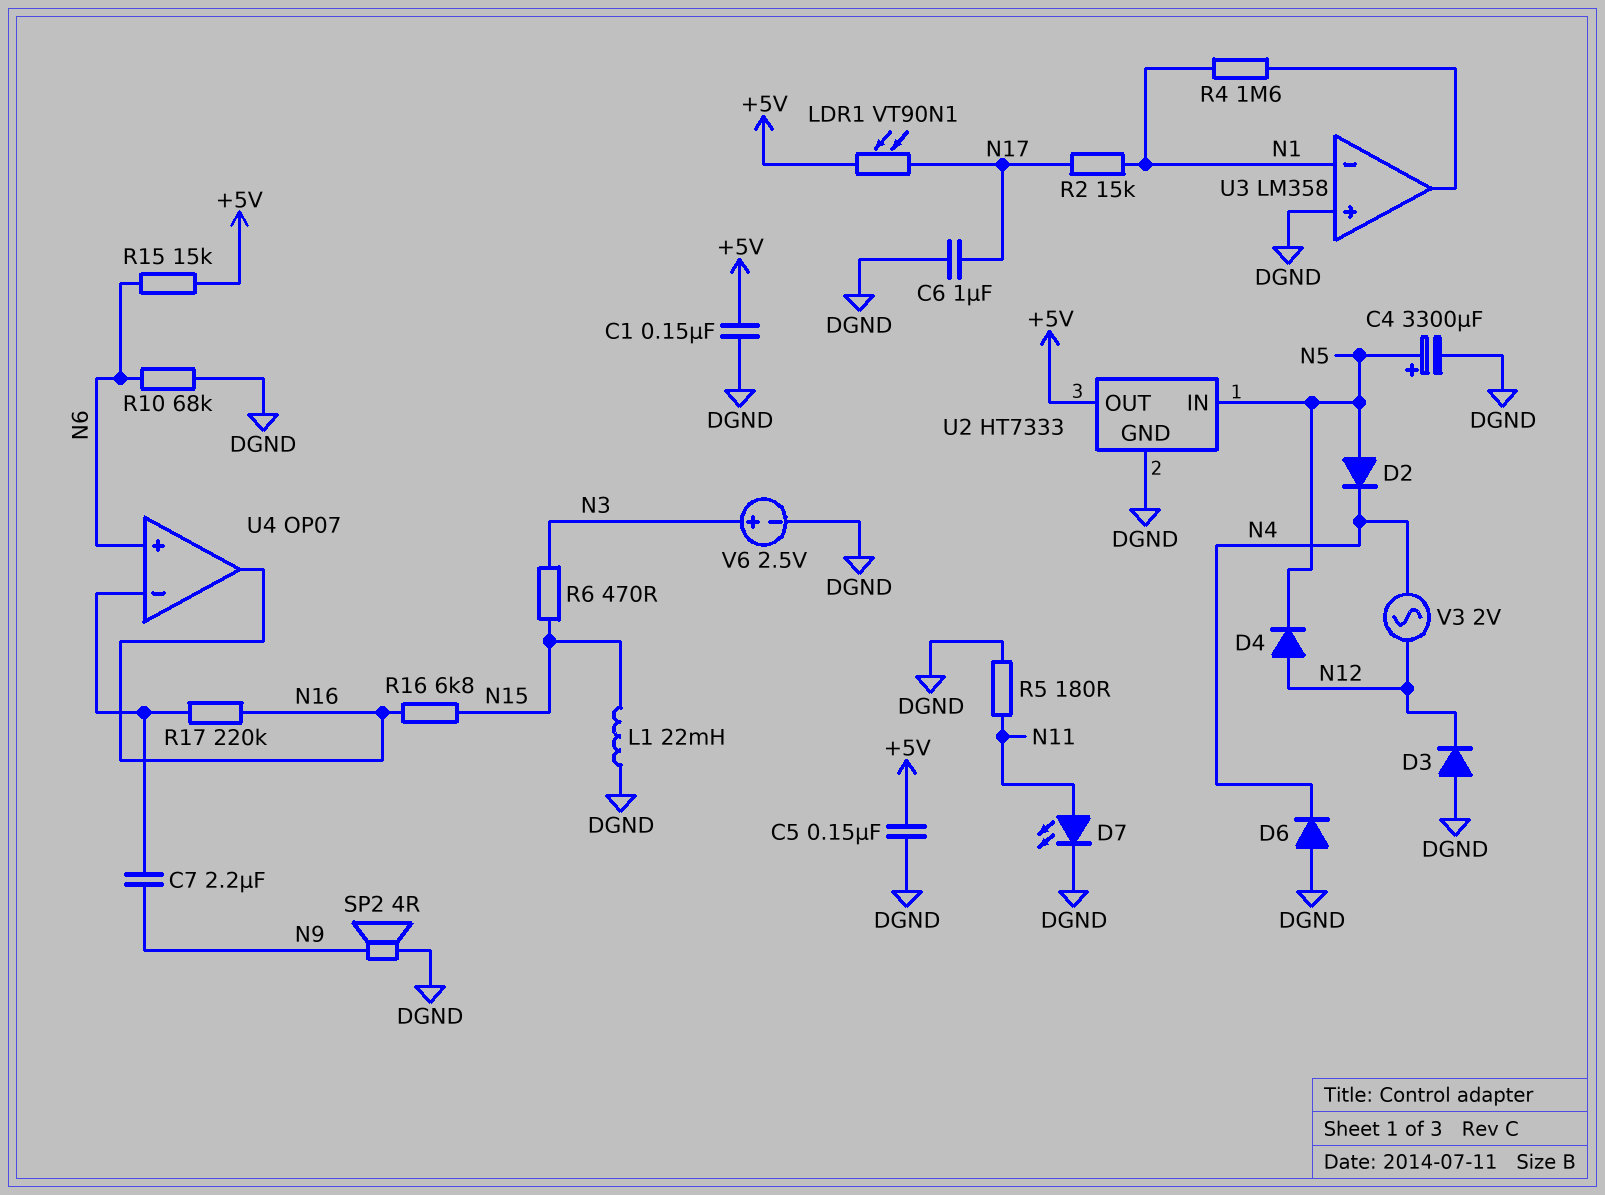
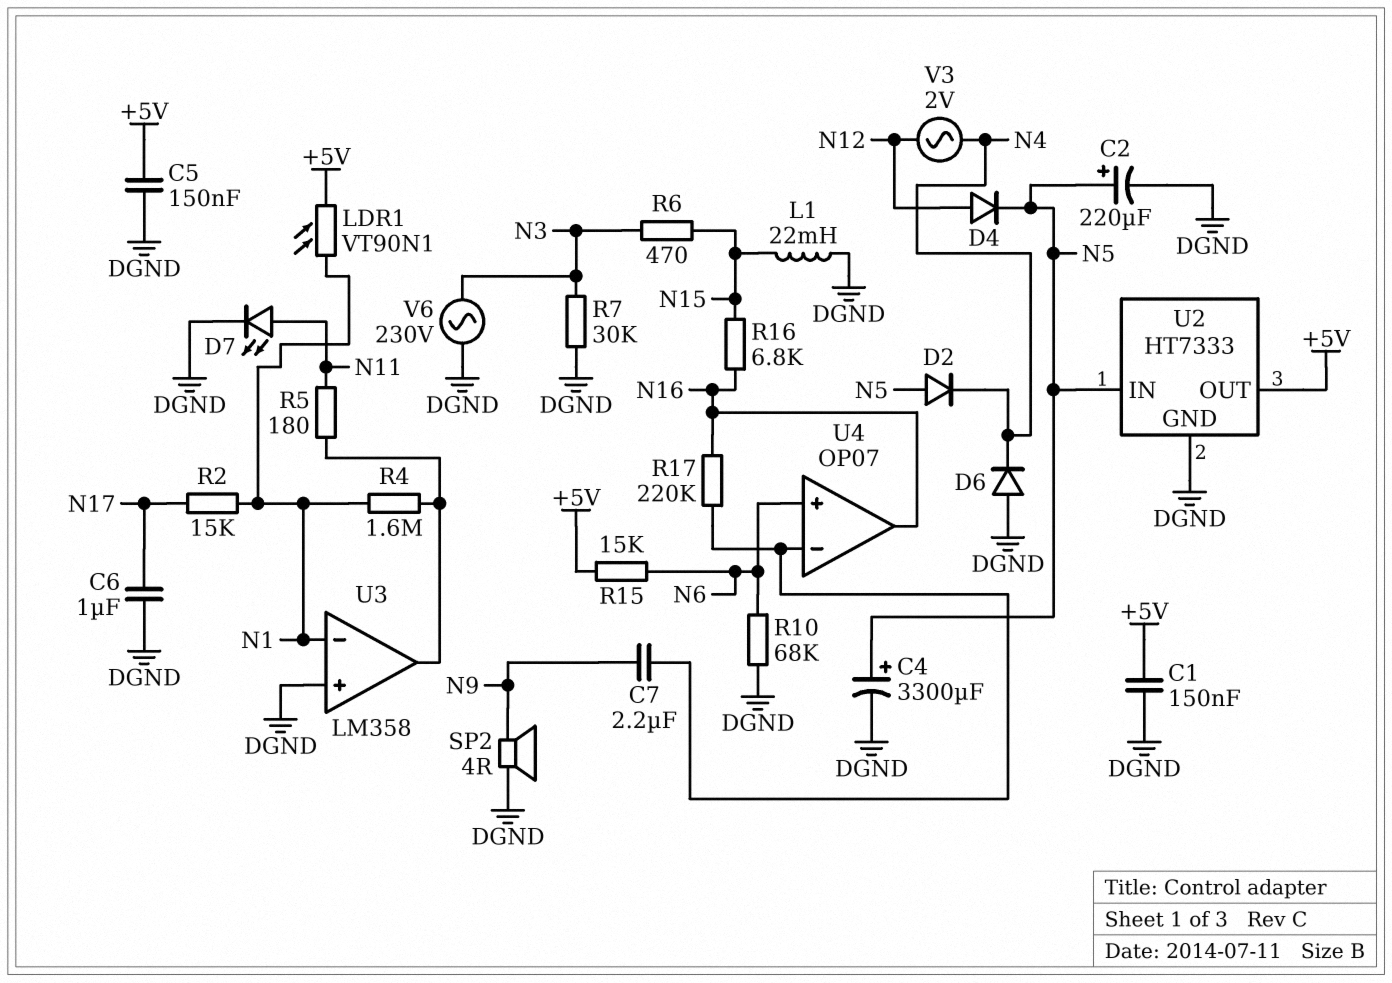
C2: none -> 220uF (plus N5, minus DGND)
D3: diode (A DGND, K N12) -> none
LDR1: VT90N1 (+5V, N17) -> VT90N1 (+5V, N1)
R5: 180 (DGND, N11) -> 180 (N11, U3/out)
R7: none -> 30k (DGND, N3)
V6: 2.5V (plus N3, minus DGND) -> AC 230V (DGND, N3)

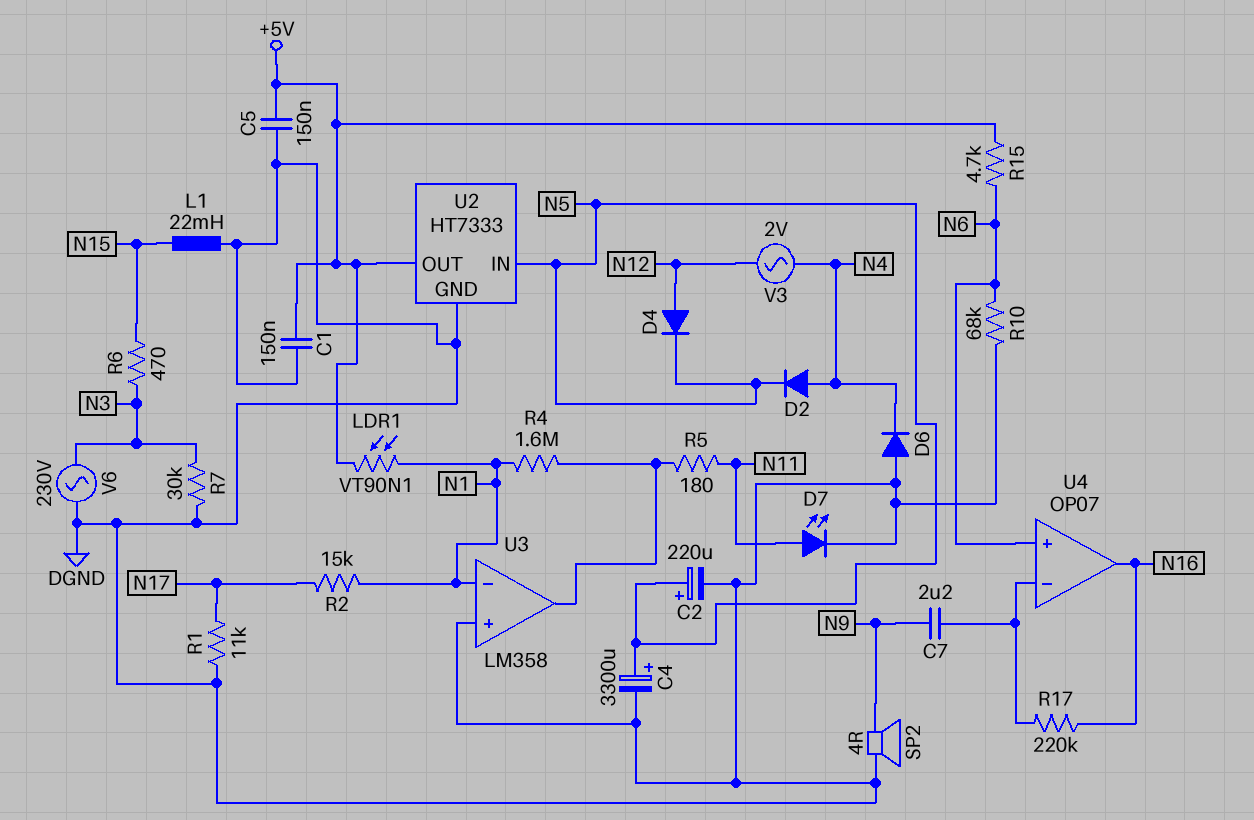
C6: 1uF (DGND, N17) -> none
D2: diode (A N5, K N4) -> diode (A N4, K N5)
R1: none -> 11k (DGND, N17)
R15: 15k (+5V, N6) -> 4.7k (+5V, N6)
R16: 6.8k (N15, N16) -> none

